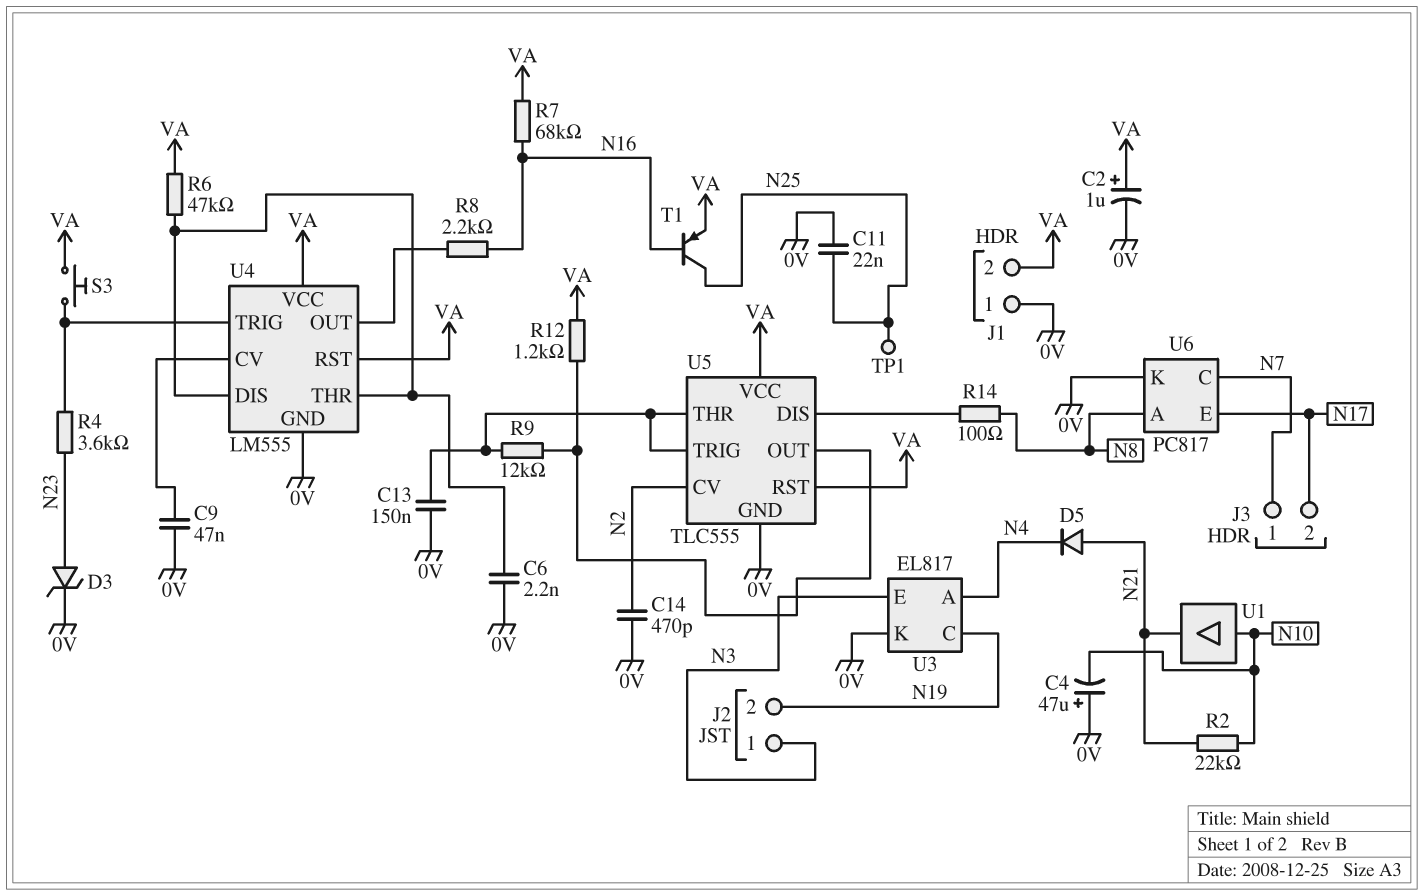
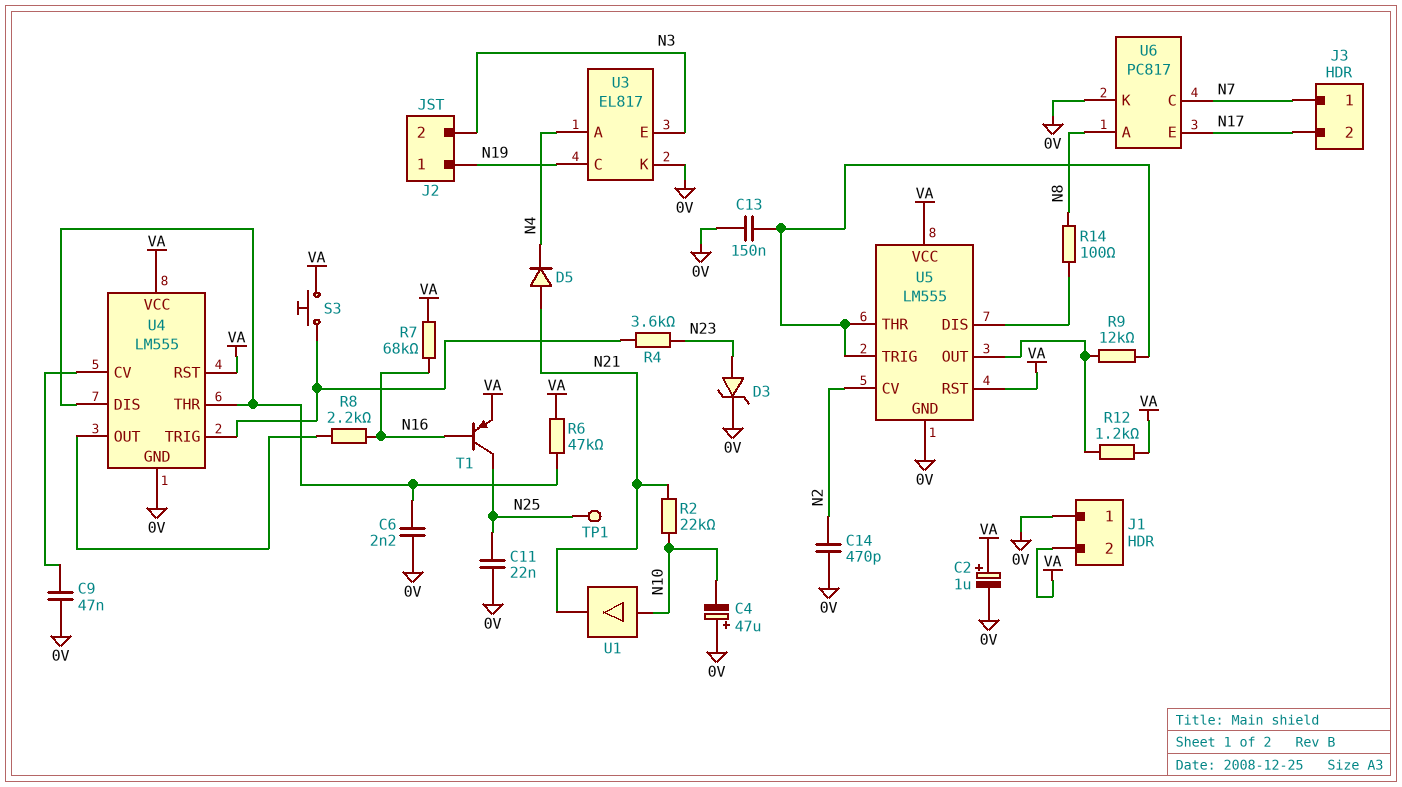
J2 pin 1: N3 -> N19
J2 pin 2: N19 -> N3
U5: TLC555 -> LM555

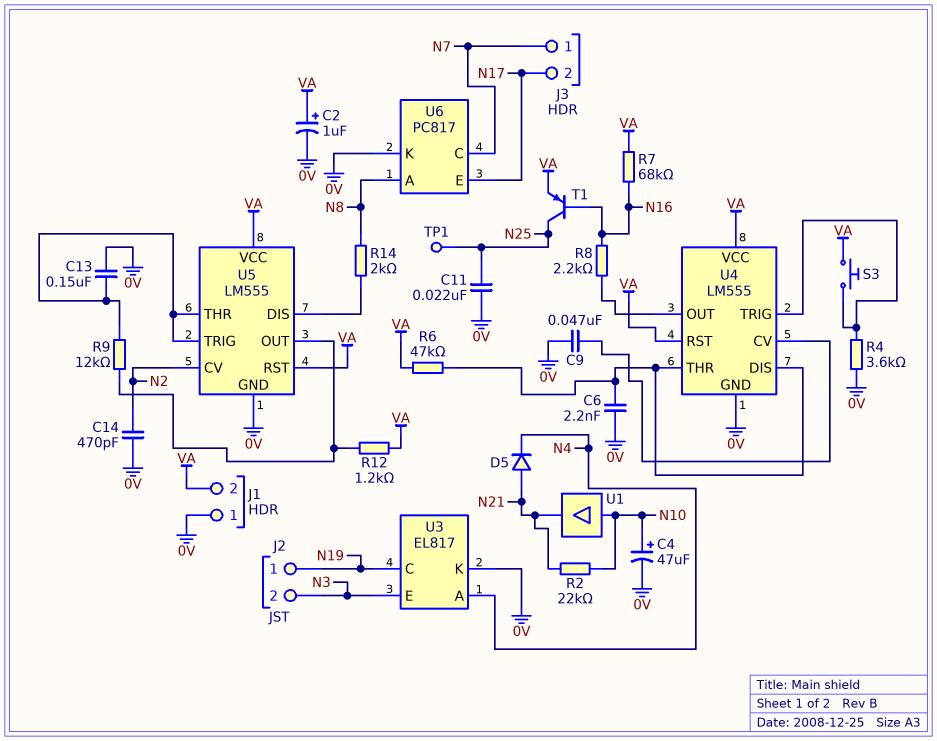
C4: 47uF (plus 0V, minus N10) -> 47uF (plus N10, minus 0V)
D3: zener (A N23, K 0V) -> none
R4: 3.6k (N23, U4/TRIG) -> 3.6k (0V, U4/TRIG)
R14: 100 (N8, U5/DIS) -> 2k (N8, U5/DIS)

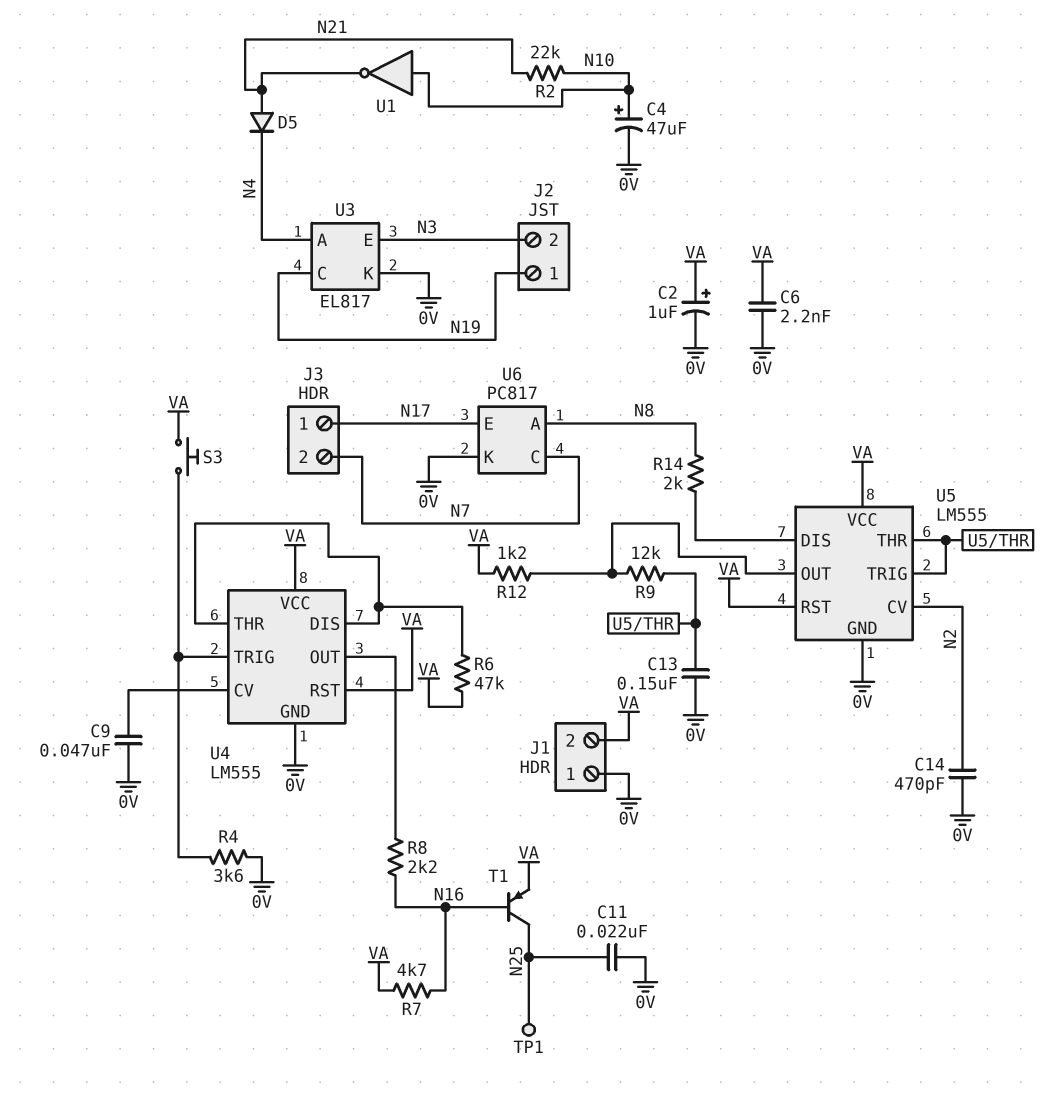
C6: 2.2nF (0V, U4/DIS) -> 2.2nF (0V, VA)
J3 pin 1: N7 -> N17
J3 pin 2: N17 -> N7
R7: 68k (N16, VA) -> 4.7k (N16, VA)
U1: buffer (in N10, out N21) -> NOT (in N10, out N21)

